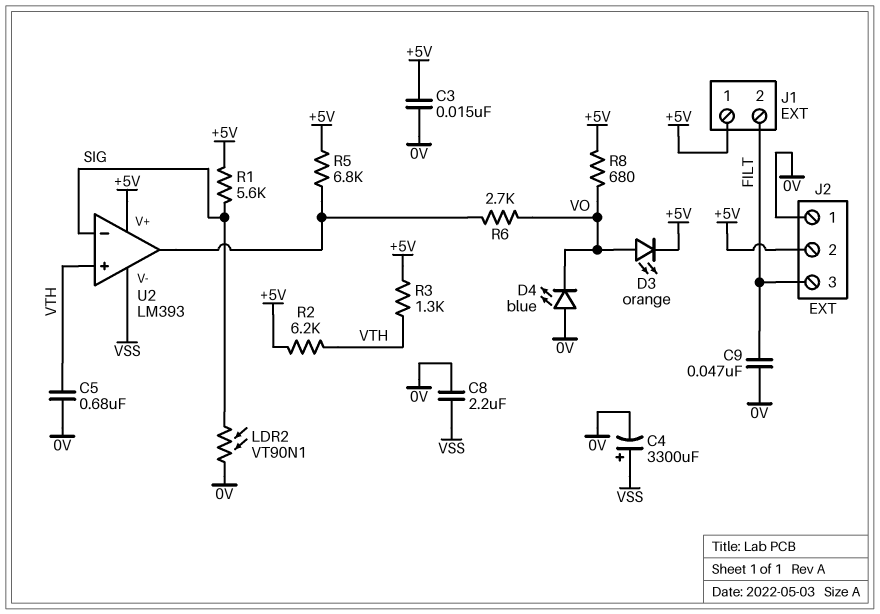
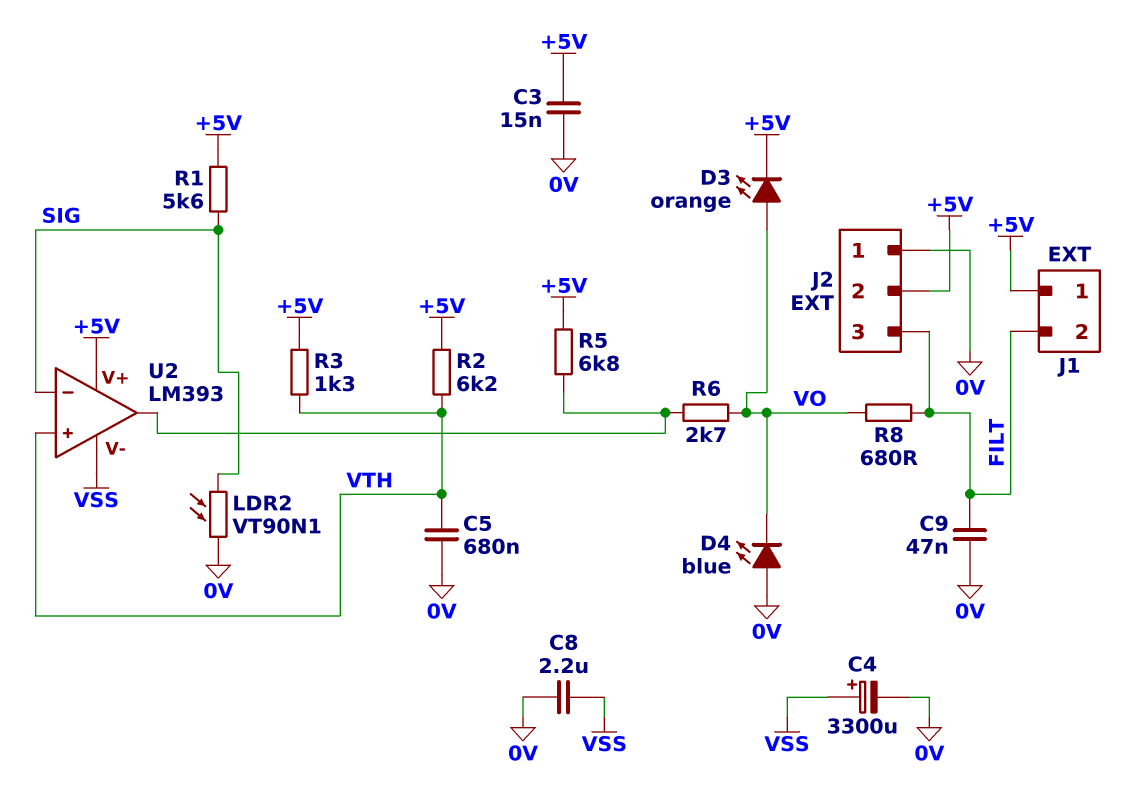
R8: 680 (+5V, VO) -> 680 (FILT, VO)

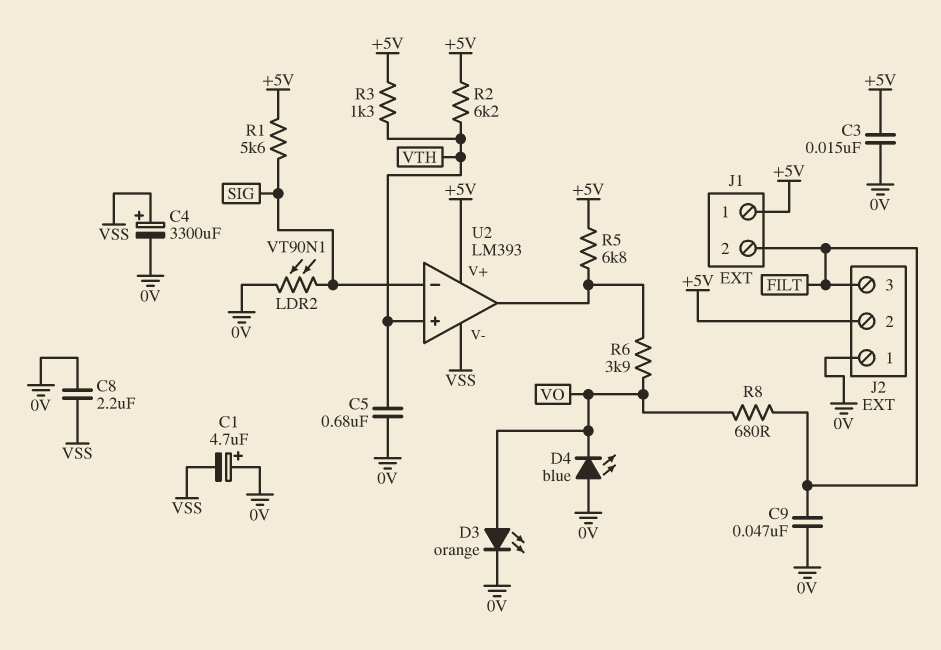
C1: none -> 4.7uF (plus 0V, minus VSS)
D3: LED orange (A VO, K +5V) -> LED orange (A VO, K 0V)
R6: 2.7k (U2/out, VO) -> 3.9k (U2/out, VO)

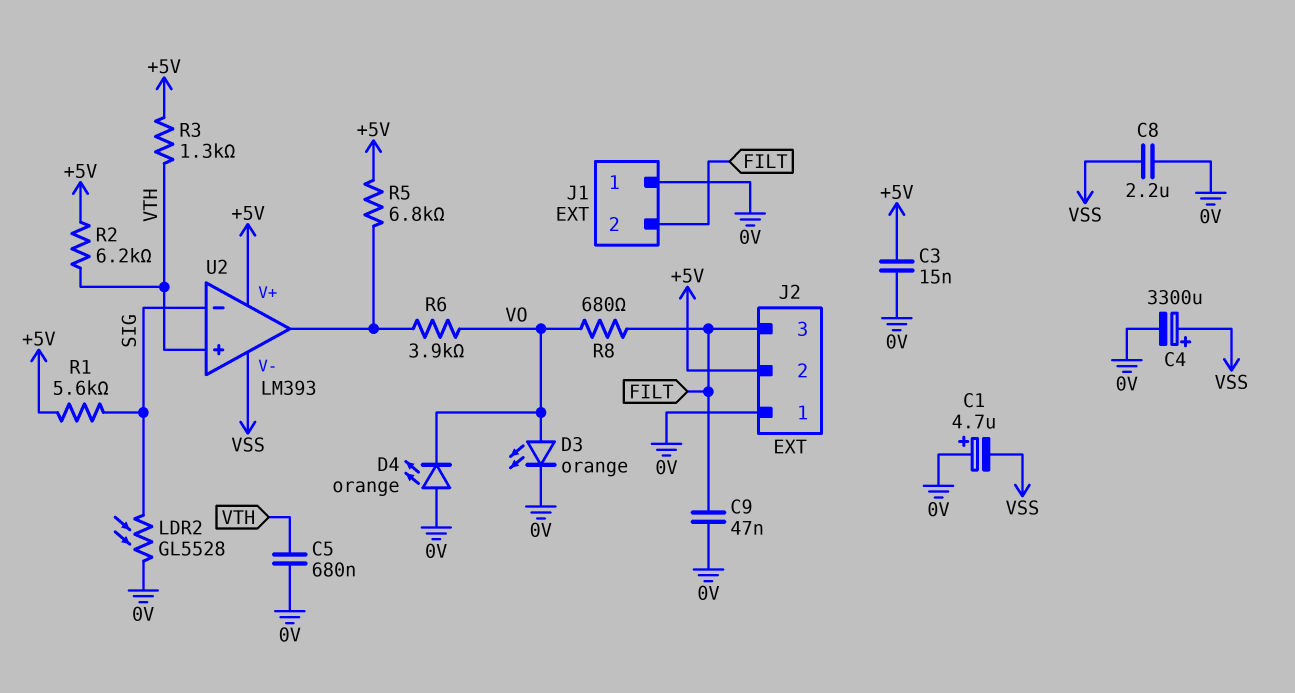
D4: LED blue (A 0V, K VO) -> LED orange (A 0V, K VO)
J1 pin 1: +5V -> 0V
LDR2: VT90N1 (0V, SIG) -> GL5528 (0V, SIG)

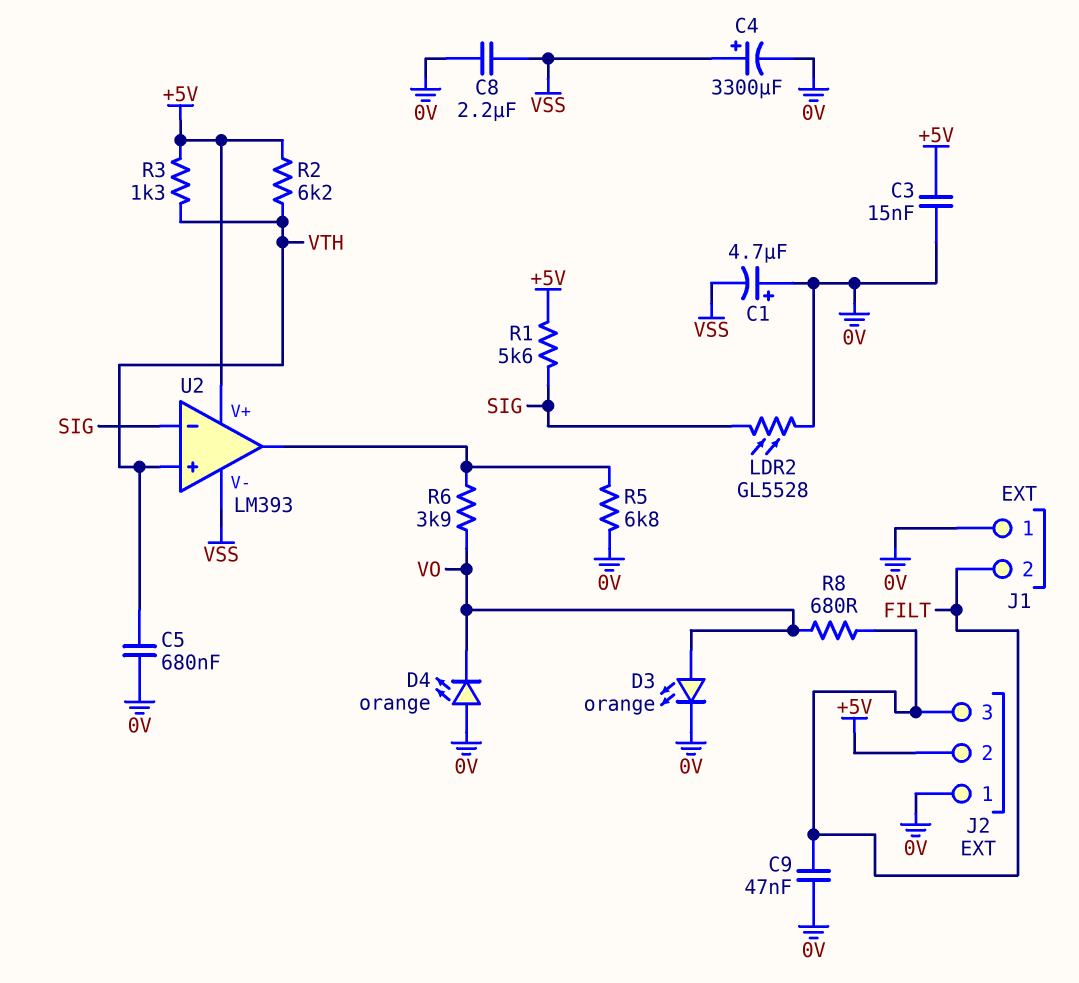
R5: 6.8k (+5V, U2/out) -> 6.8k (0V, U2/out)

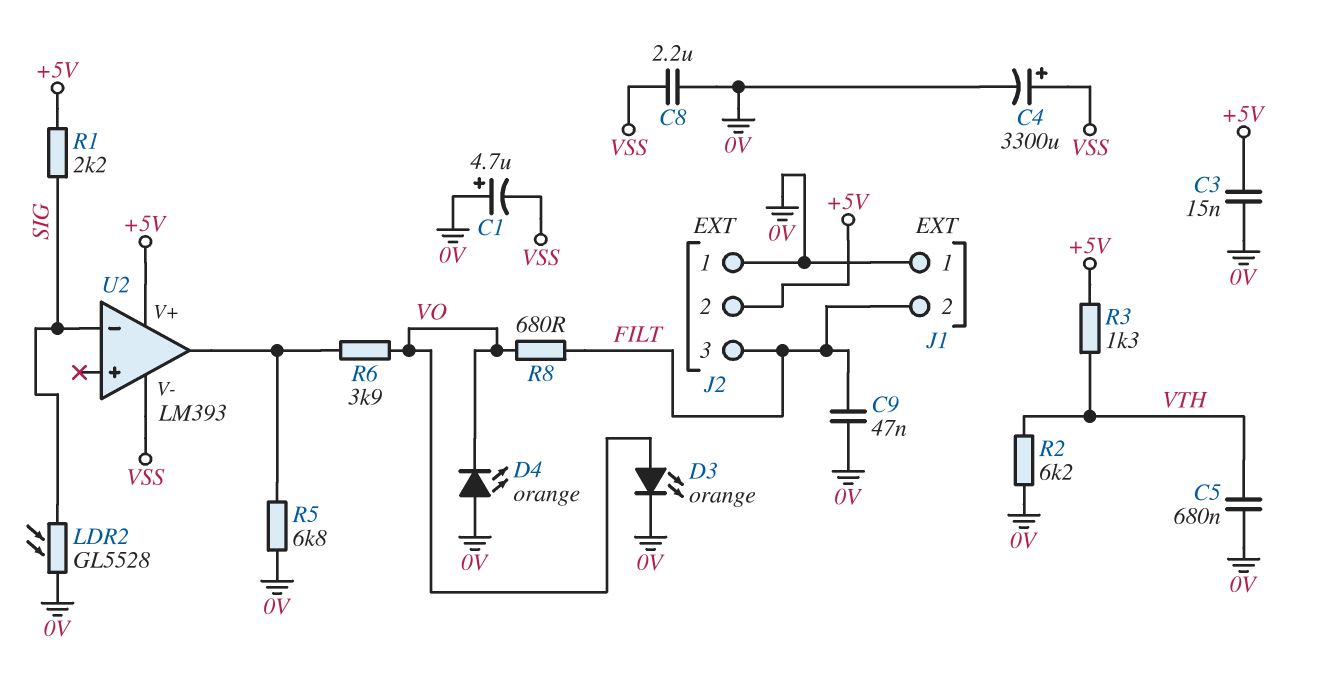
R1: 5.6k (+5V, SIG) -> 2.2k (+5V, SIG)
R2: 6.2k (+5V, VTH) -> 6.2k (0V, VTH)
U2 pin in+: VTH -> none

